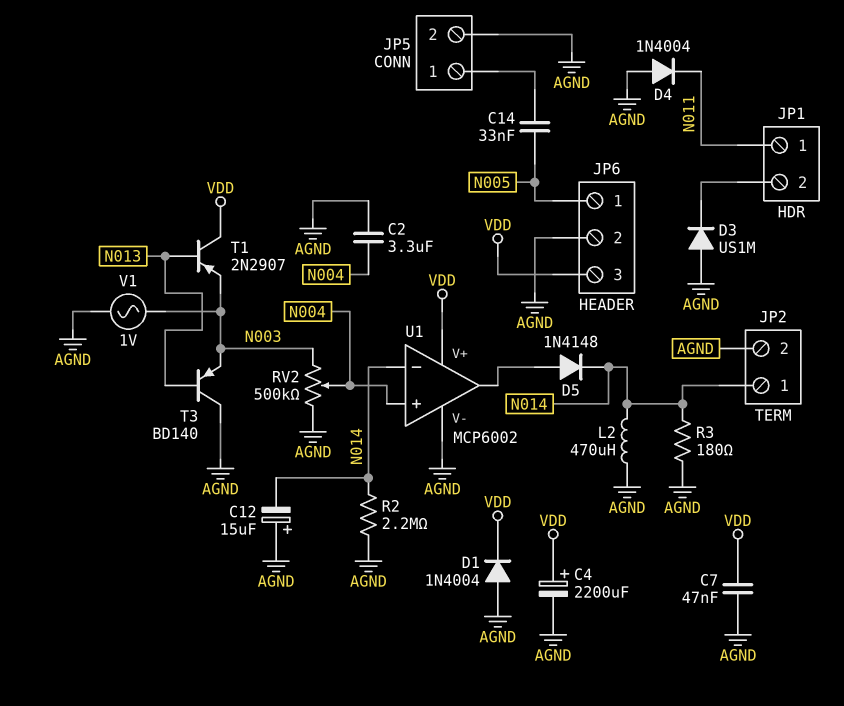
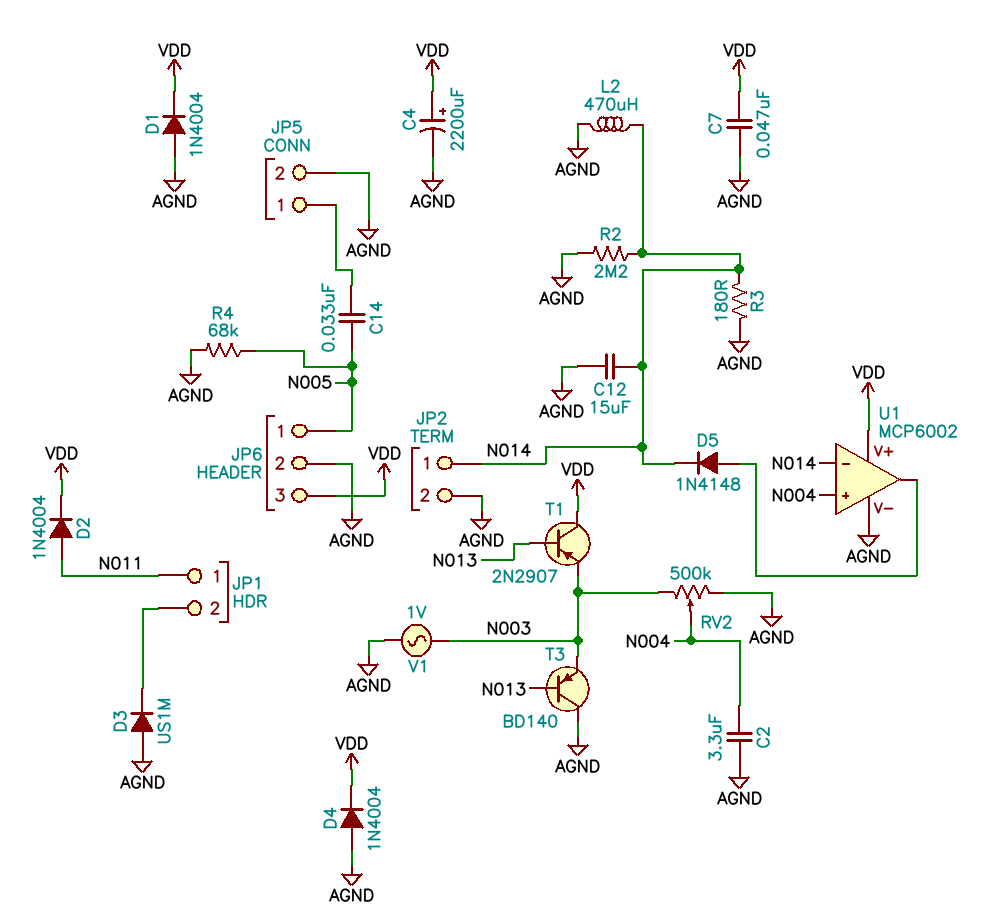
C12: 15uF (plus AGND, minus N014) -> 15uF (AGND, N014)
D2: none -> diode 1N4004 (A N011, K VDD)
D4: diode 1N4004 (A AGND, K N011) -> diode 1N4004 (A AGND, K VDD)
R4: none -> 68k (AGND, N005)

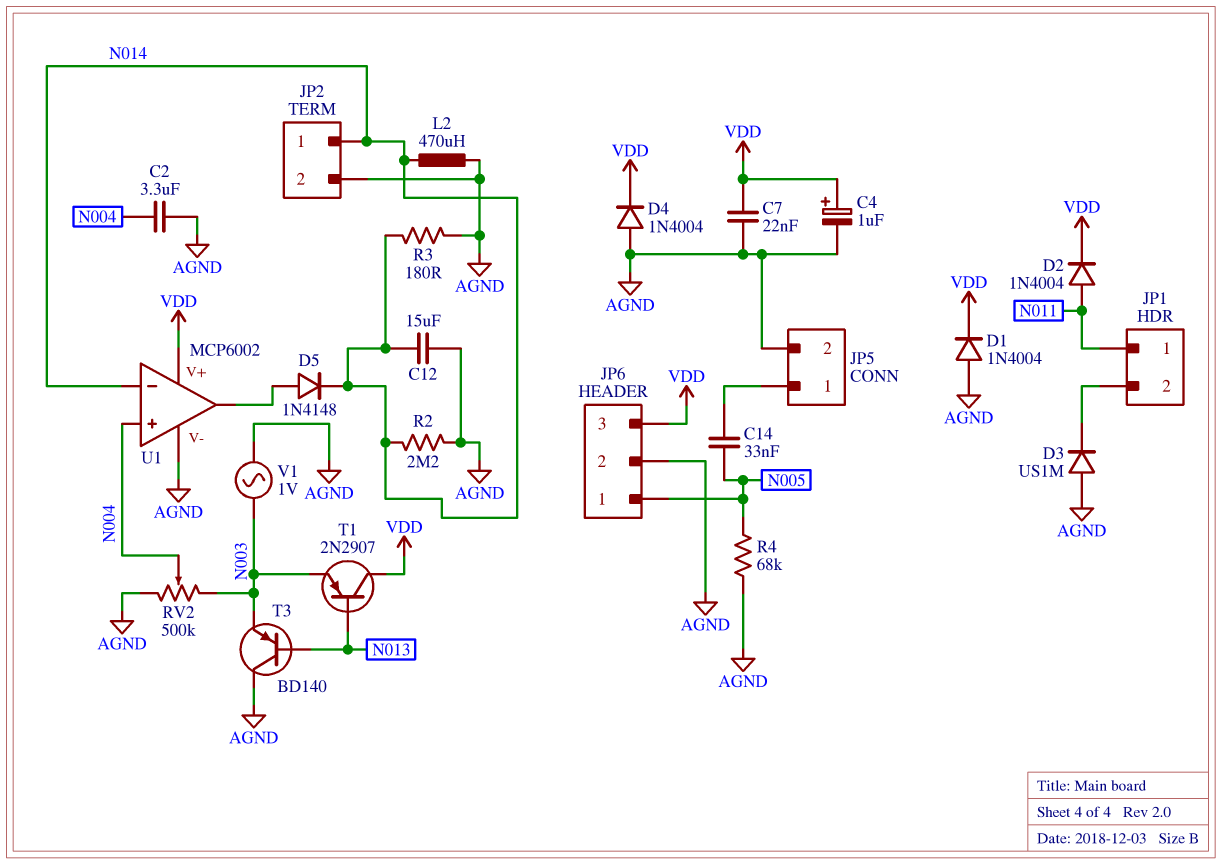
C4: 2200uF (plus VDD, minus AGND) -> 1uF (plus VDD, minus AGND)
C7: 47nF (AGND, VDD) -> 22nF (AGND, VDD)

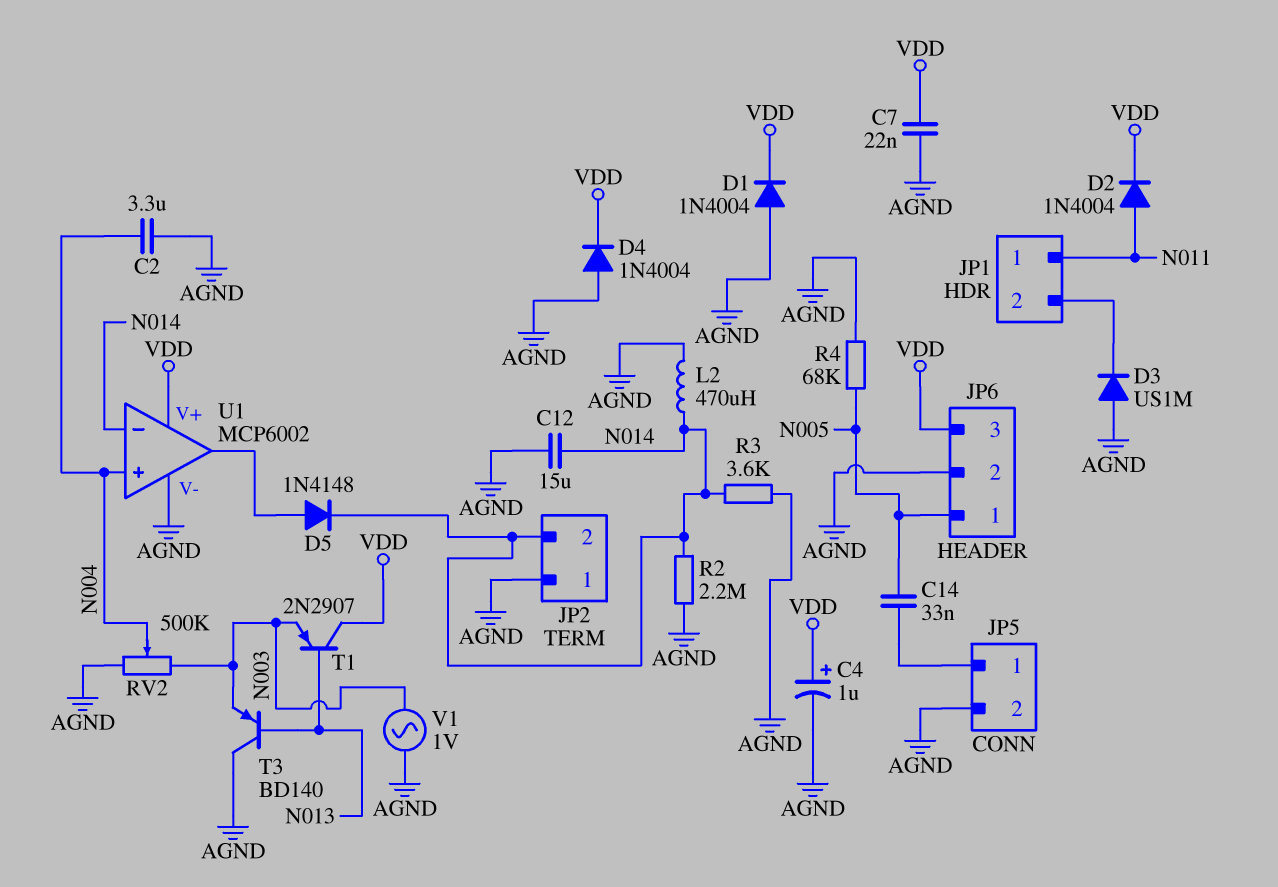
JP2 pin 1: N014 -> AGND
JP2 pin 2: AGND -> N014
R3: 180 (AGND, N014) -> 3.6k (AGND, N014)

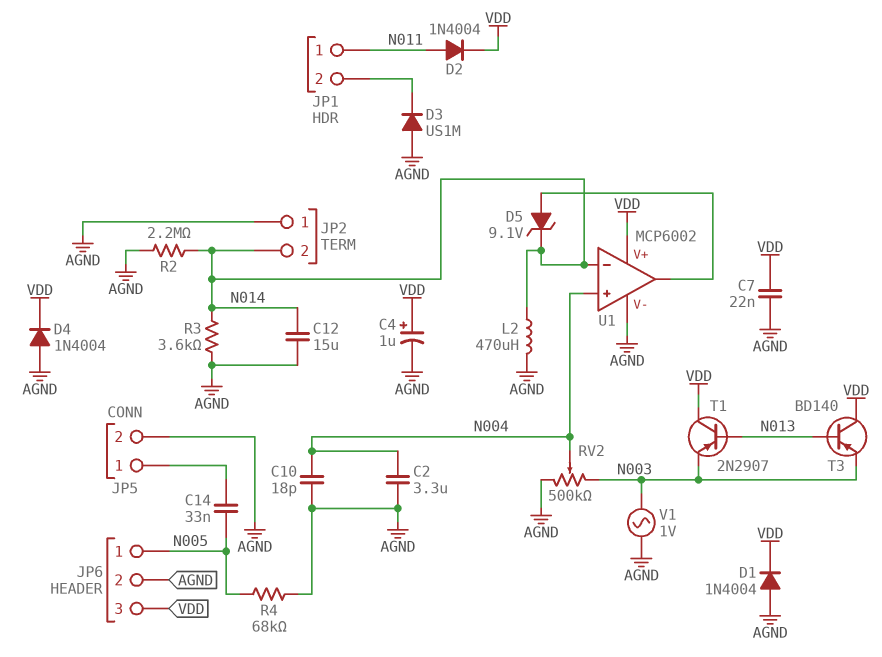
C10: none -> 18pF (AGND, N004)
D5: diode 1N4148 (A U1/out, K N014) -> zener 9.1V (A U1/out, K N014)
T3: PNP BD140 (B N013, C AGND, E N003) -> PNP BD140 (B N013, C VDD, E N003)

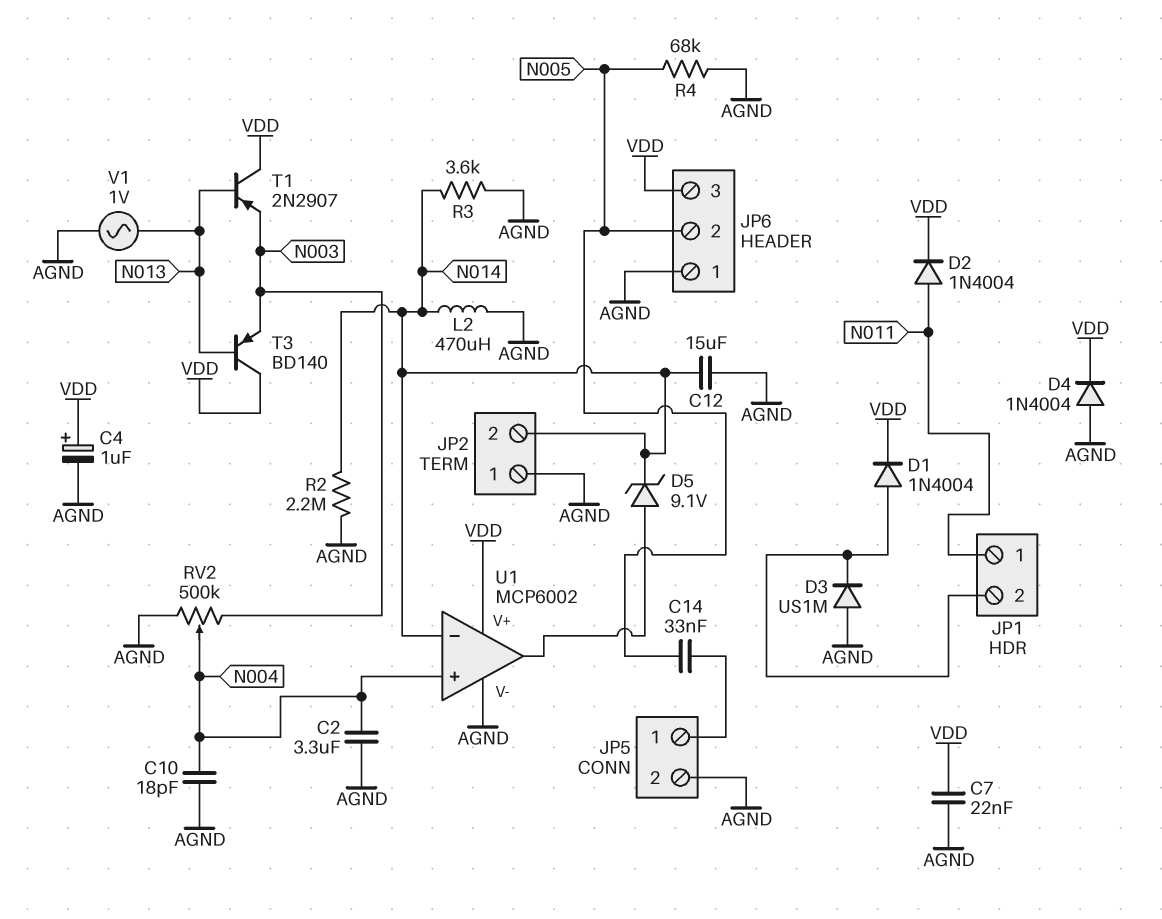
D1: diode 1N4004 (A AGND, K VDD) -> diode 1N4004 (A JP1/2, K VDD)
JP6 pin 1: N005 -> AGND
JP6 pin 2: AGND -> N005
V1: AC 1V (AGND, N003) -> AC 1V (AGND, N013)

